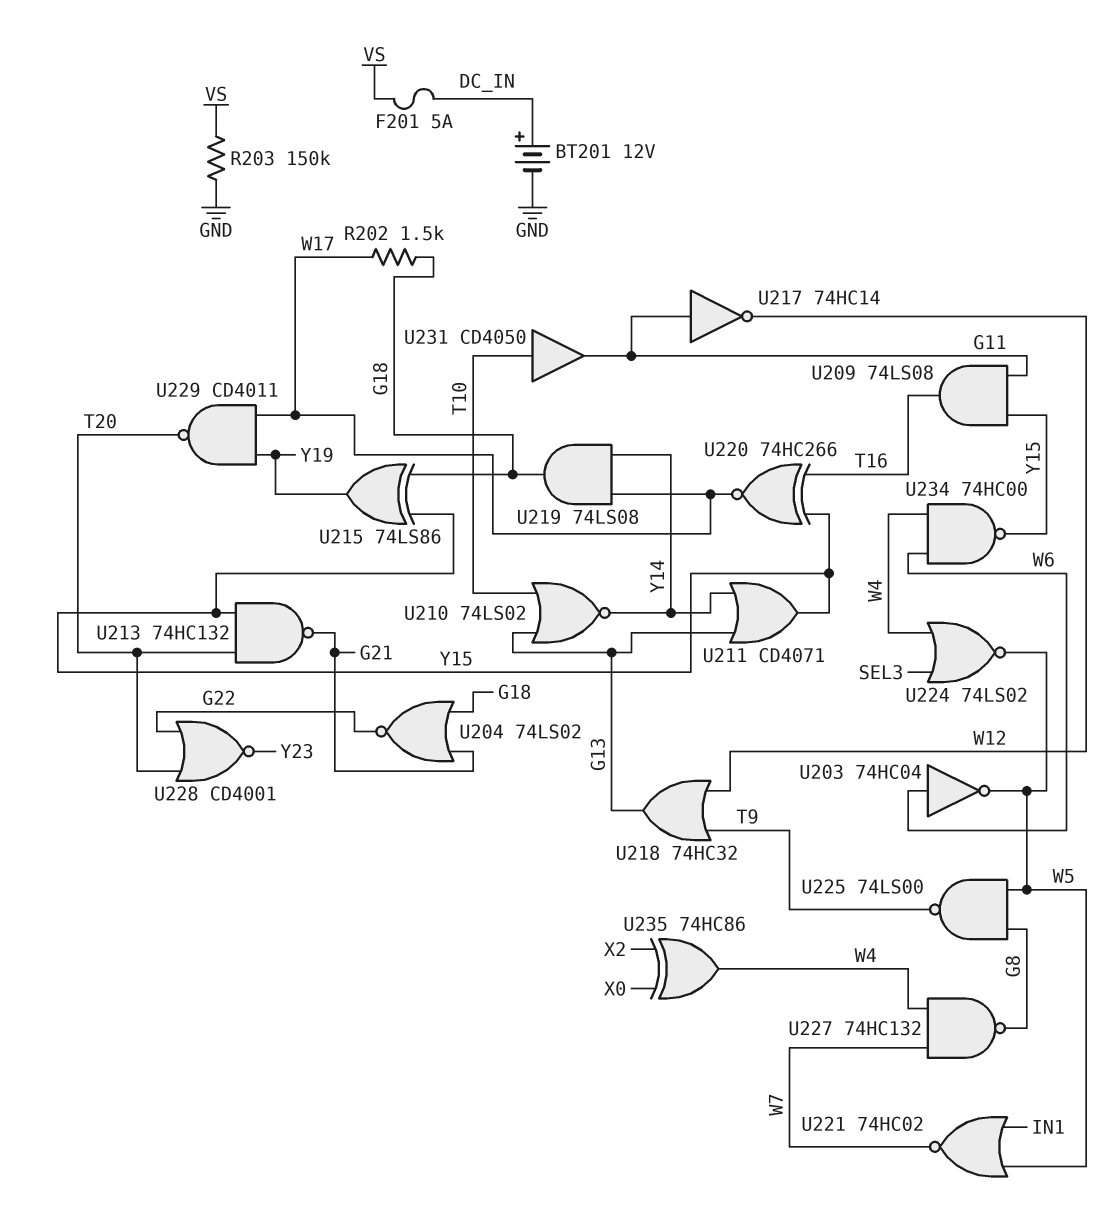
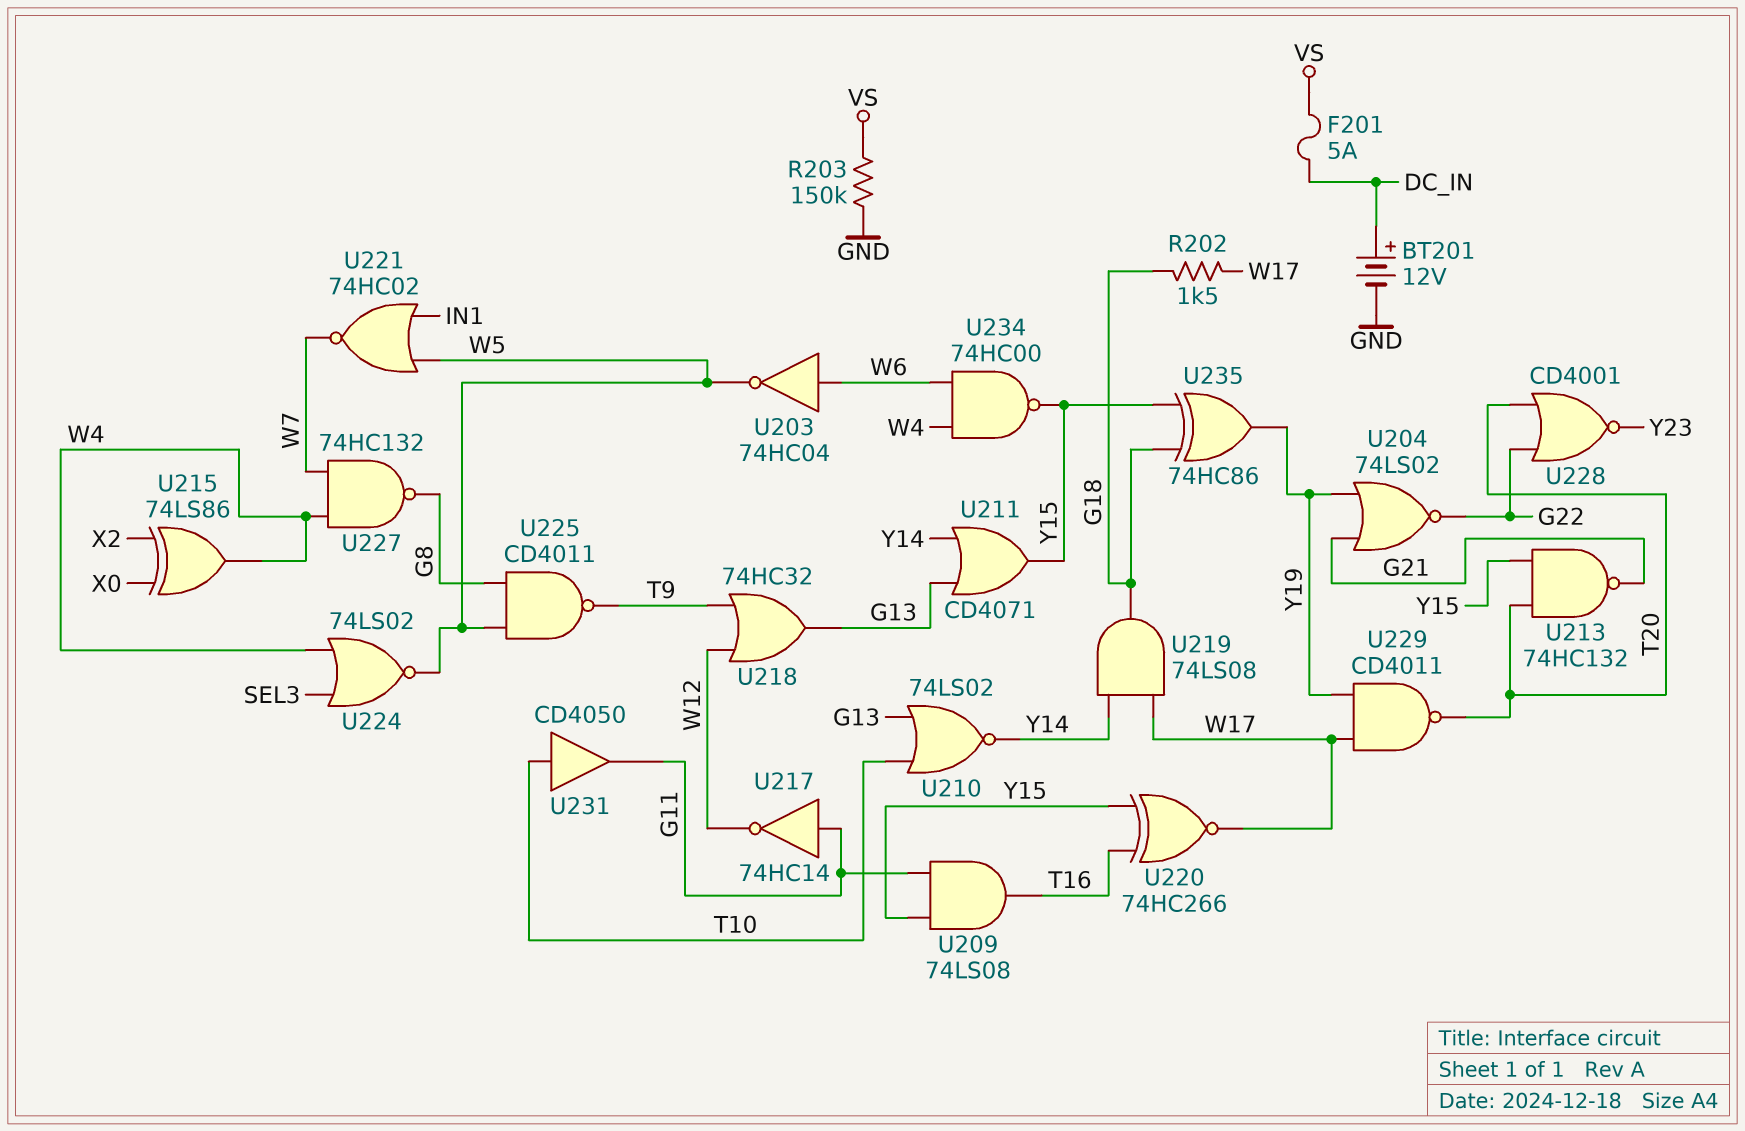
U204: NOR 74LS02 (in G18, in G21, out G22) -> NOR 74LS02 (in G21, in Y19, out G22)
U215: XOR 74LS86 (in G18, in Y15, out Y19) -> XOR 74LS86 (in X0, in X2, out W4)
U225: NAND 74LS00 (in G8, in W5, out T9) -> NAND CD4011 (in G8, in W5, out T9)
U235: XOR 74HC86 (in X0, in X2, out W4) -> XOR 74HC86 (in G18, in Y15, out Y19)

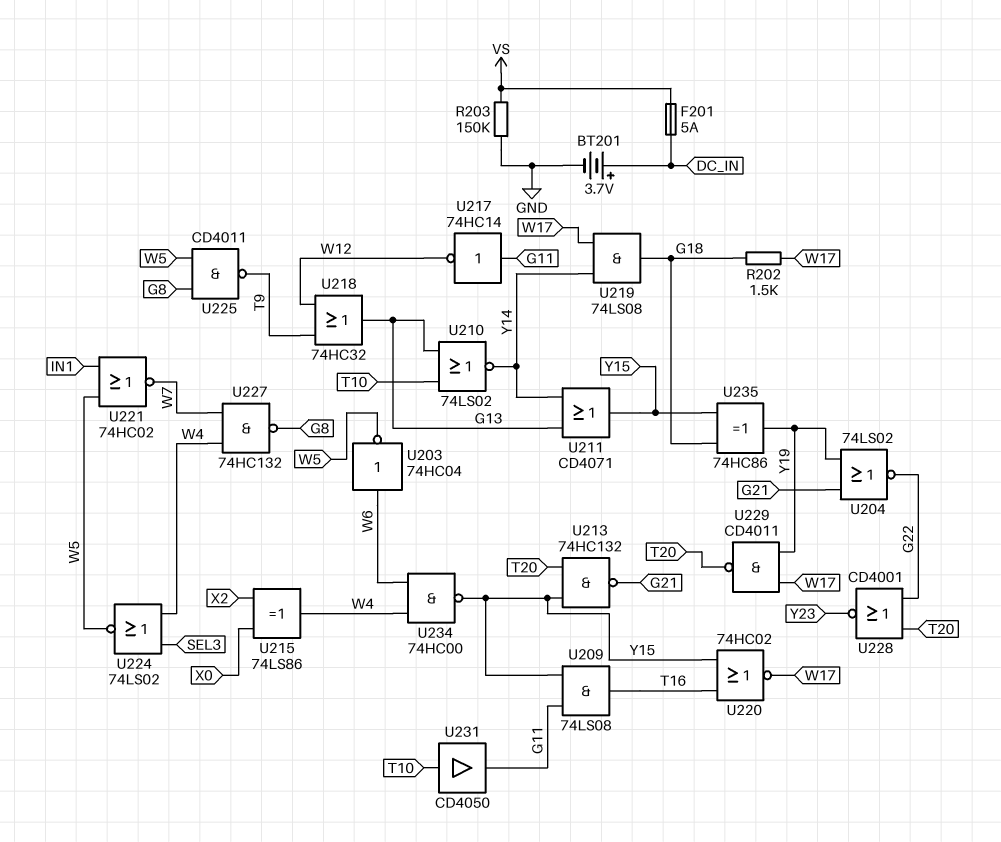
BT201: 12V (plus DC_IN, minus GND) -> 3.7V (plus DC_IN, minus GND)
U220: XNOR 74HC266 (in T16, in Y15, out W17) -> NOR 74HC02 (in T16, in Y15, out W17)

